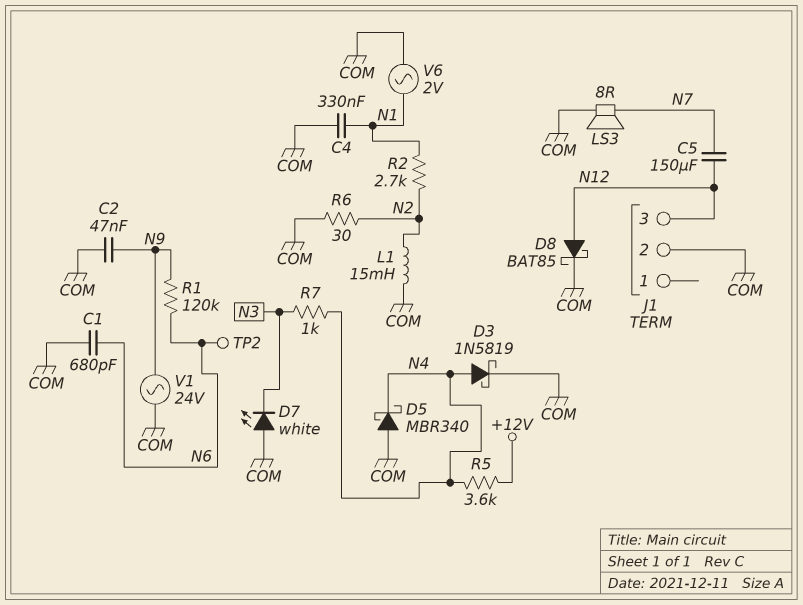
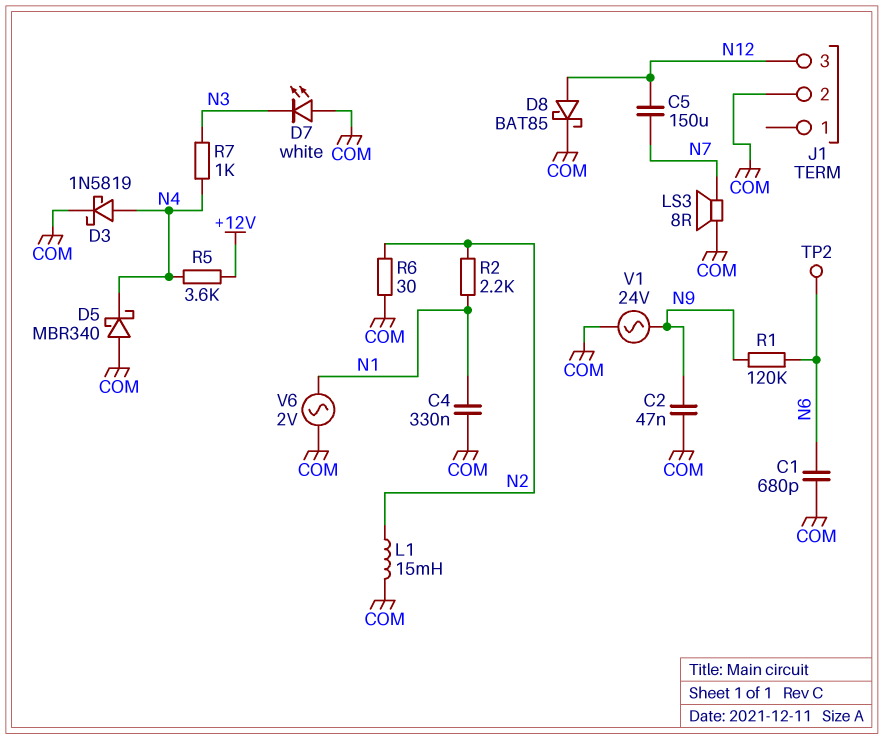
R2: 2.7k (N1, N2) -> 2.2k (N1, N2)

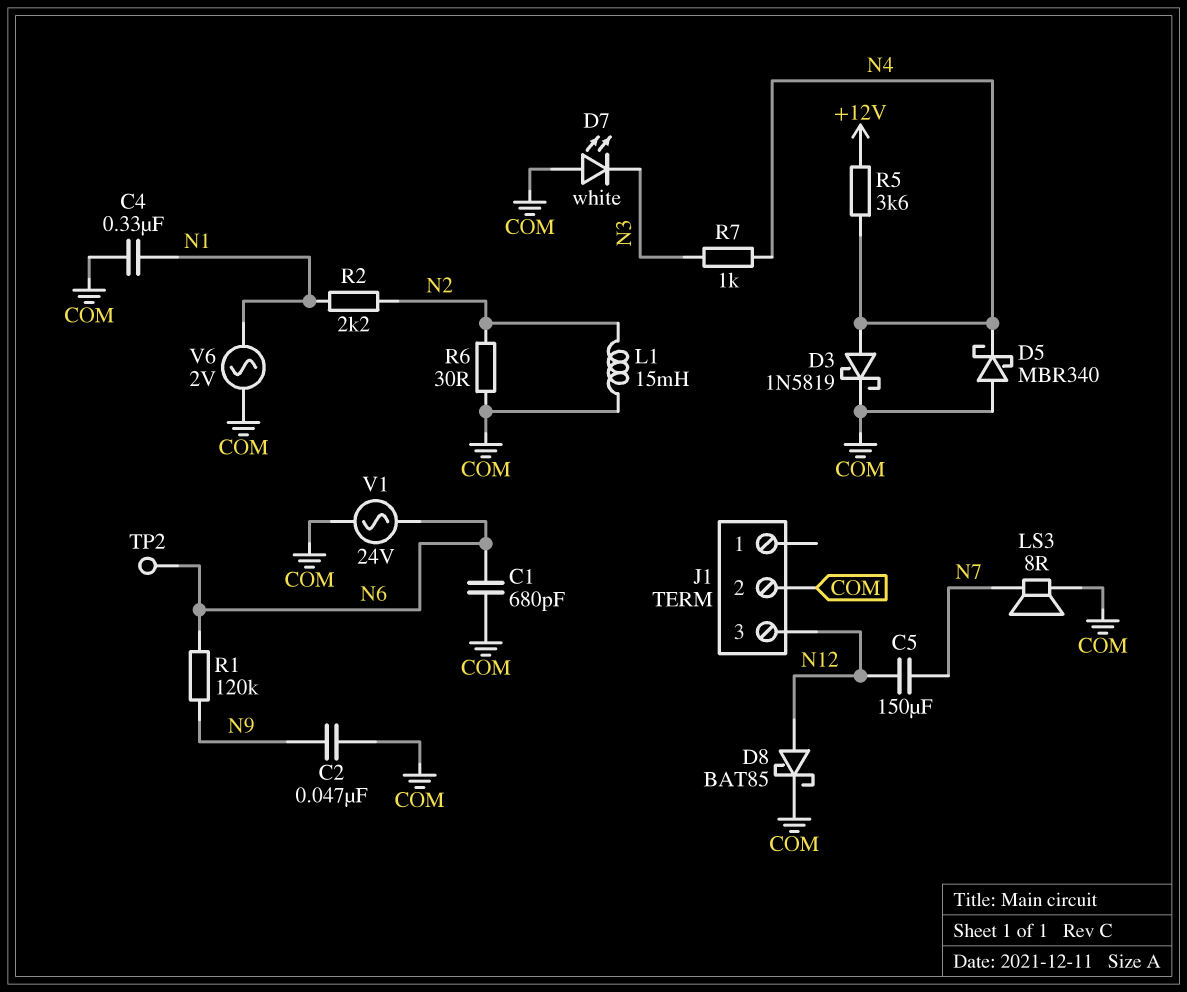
V1: AC 24V (COM, N9) -> AC 24V (COM, N6)

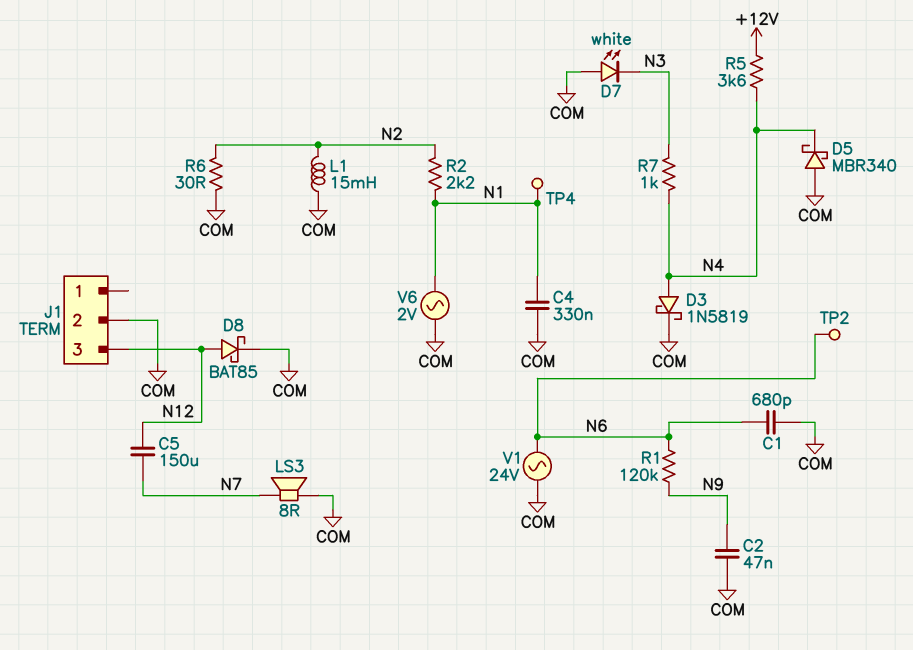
TP4: none -> test point (N1)

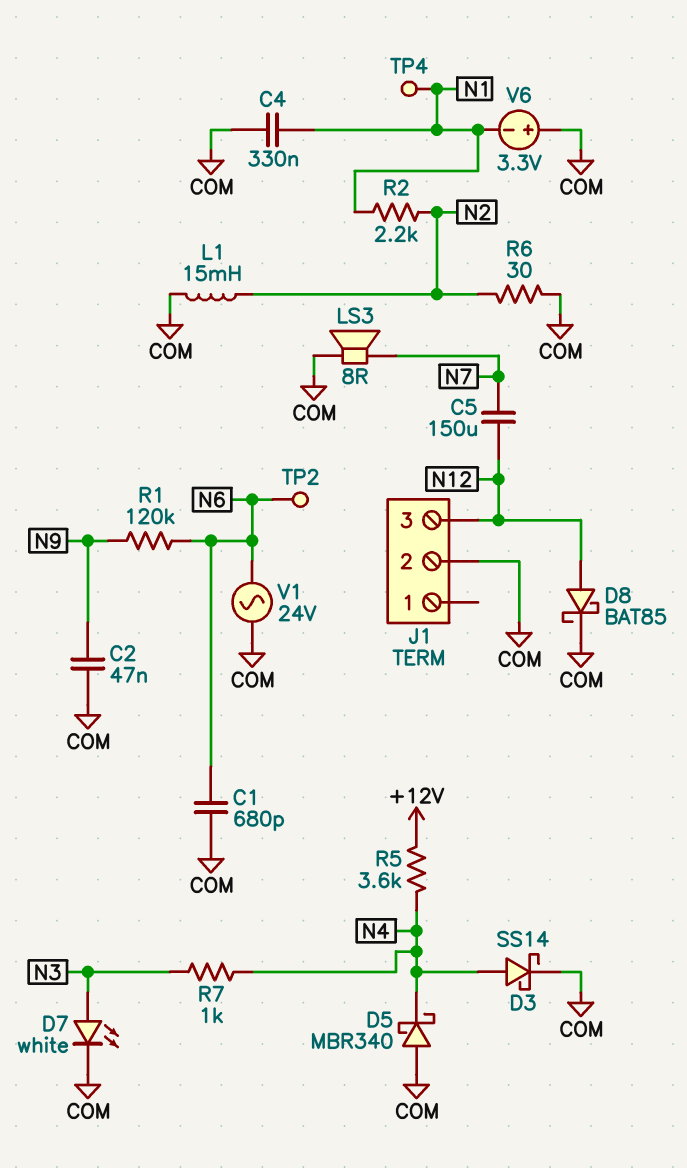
D3: schottky 1N5819 (A N4, K COM) -> schottky SS14 (A N4, K COM)
D7: LED white (A COM, K N3) -> LED white (A N3, K COM)
V6: AC 2V (COM, N1) -> 3.3V (plus COM, minus N1)

